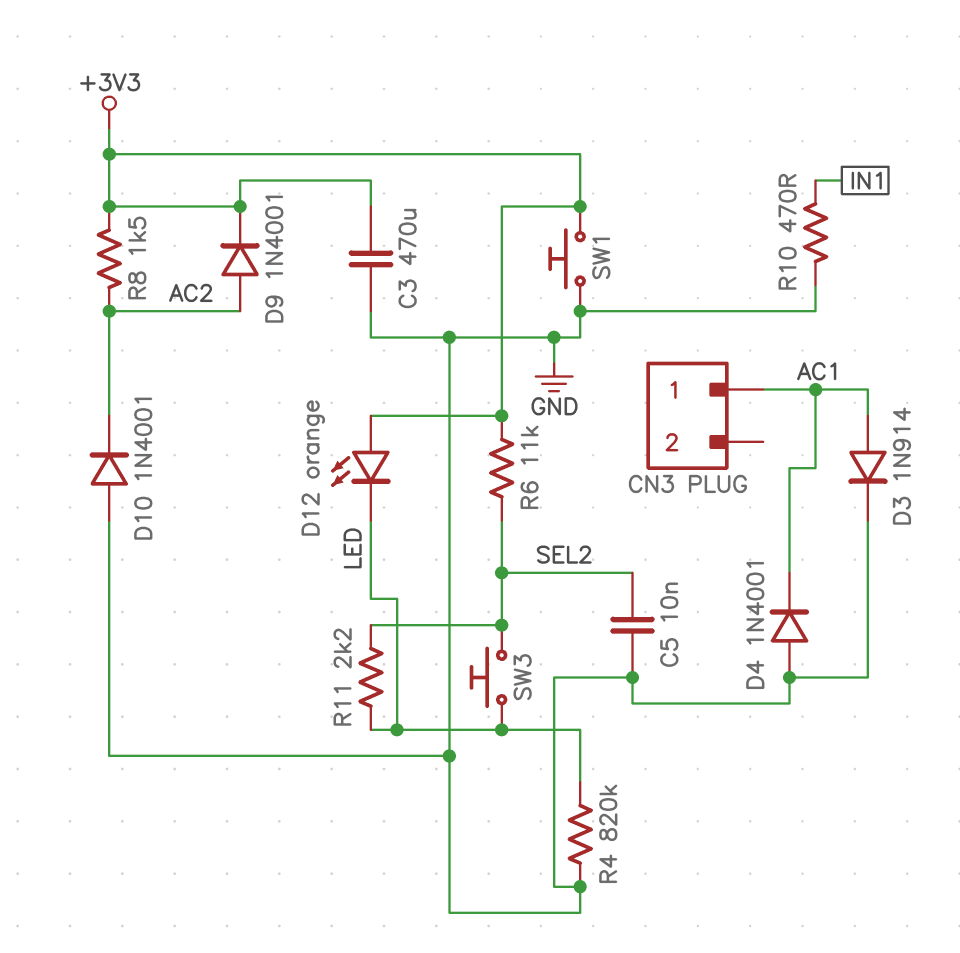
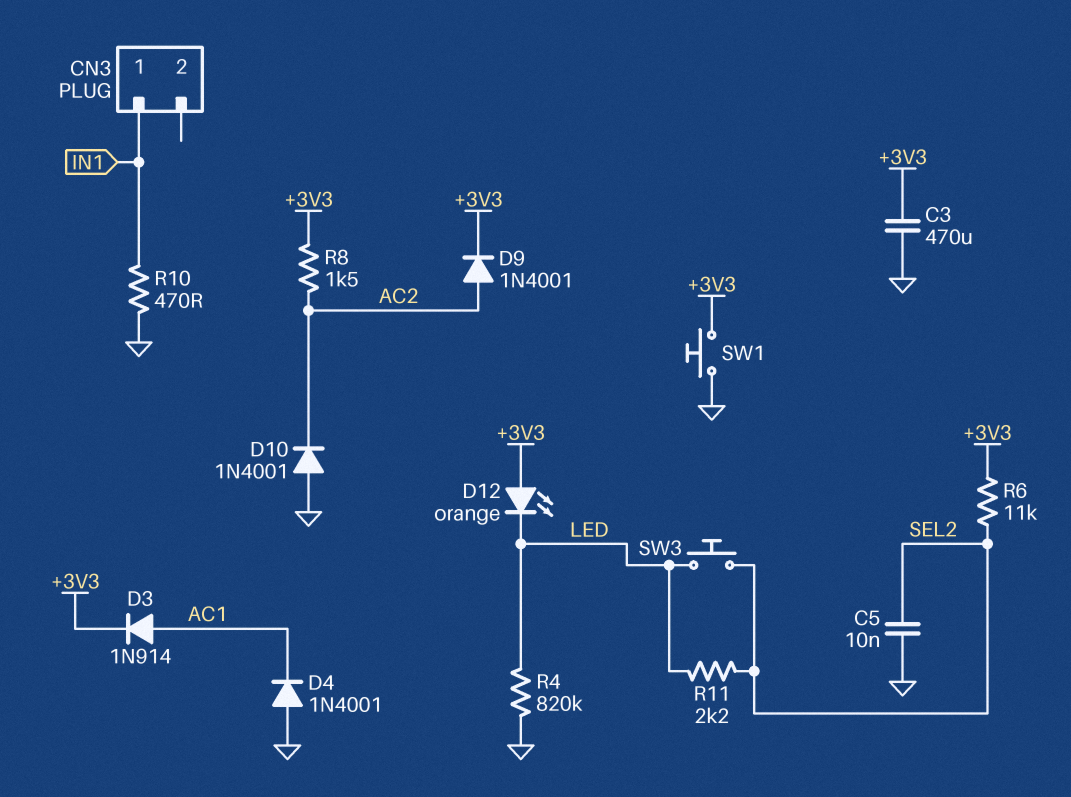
CN3 pin 1: AC1 -> IN1
D3: diode 1N914 (A AC1, K GND) -> diode 1N914 (A AC1, K +3V3)

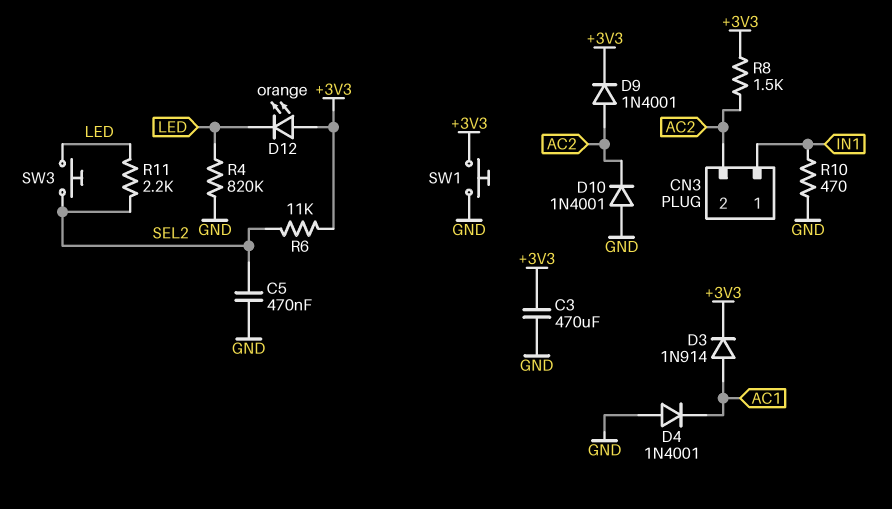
C5: 10nF (GND, SEL2) -> 470nF (GND, SEL2)
CN3 pin 2: none -> AC2

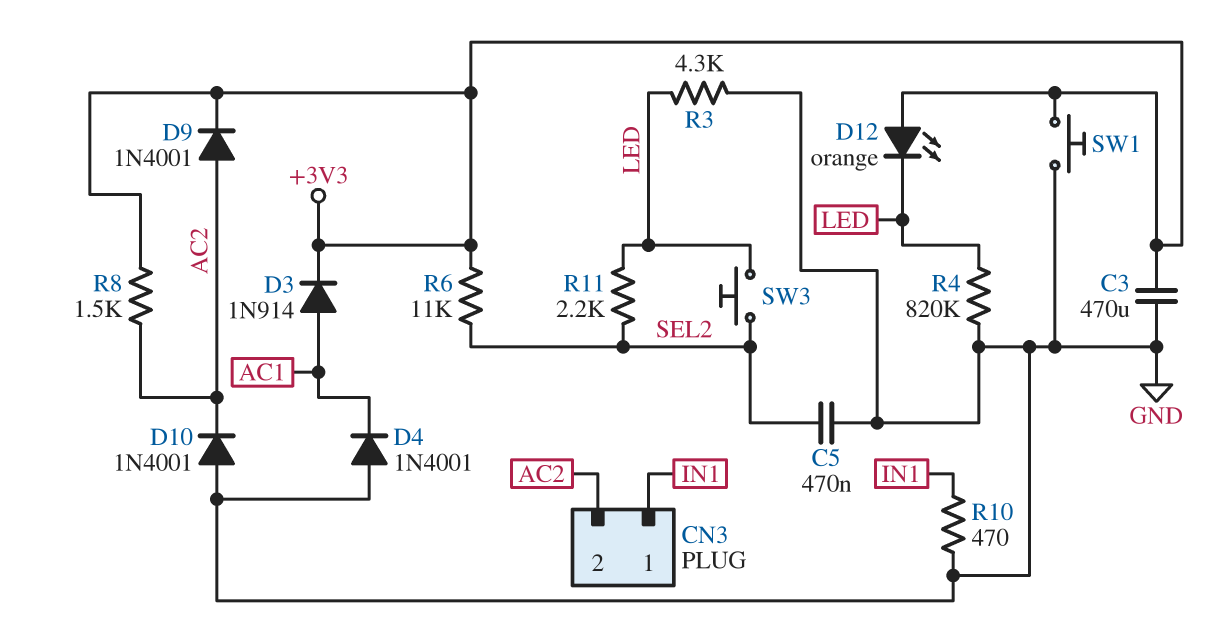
R3: none -> 4.3k (GND, LED)

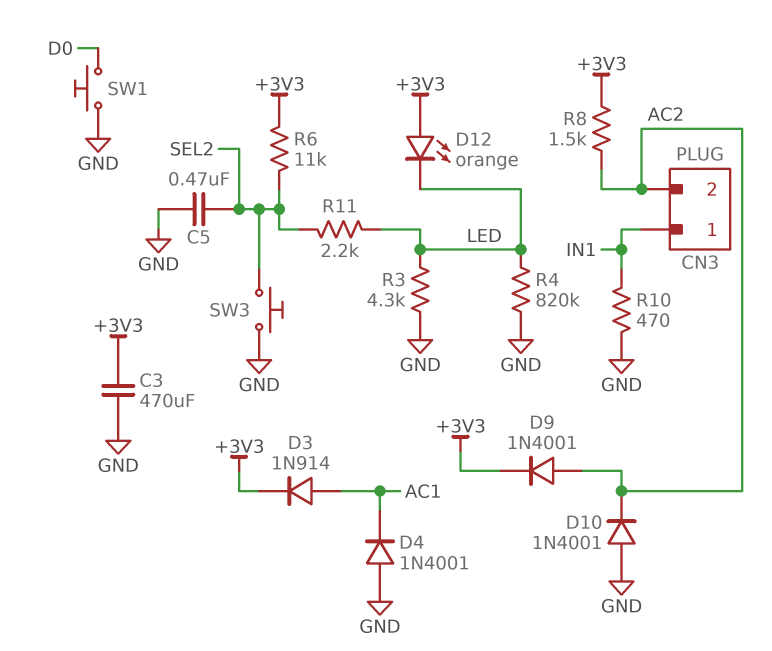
SW1: button (+3V3, GND) -> button (D0, GND)
SW3: button (LED, SEL2) -> button (GND, SEL2)

